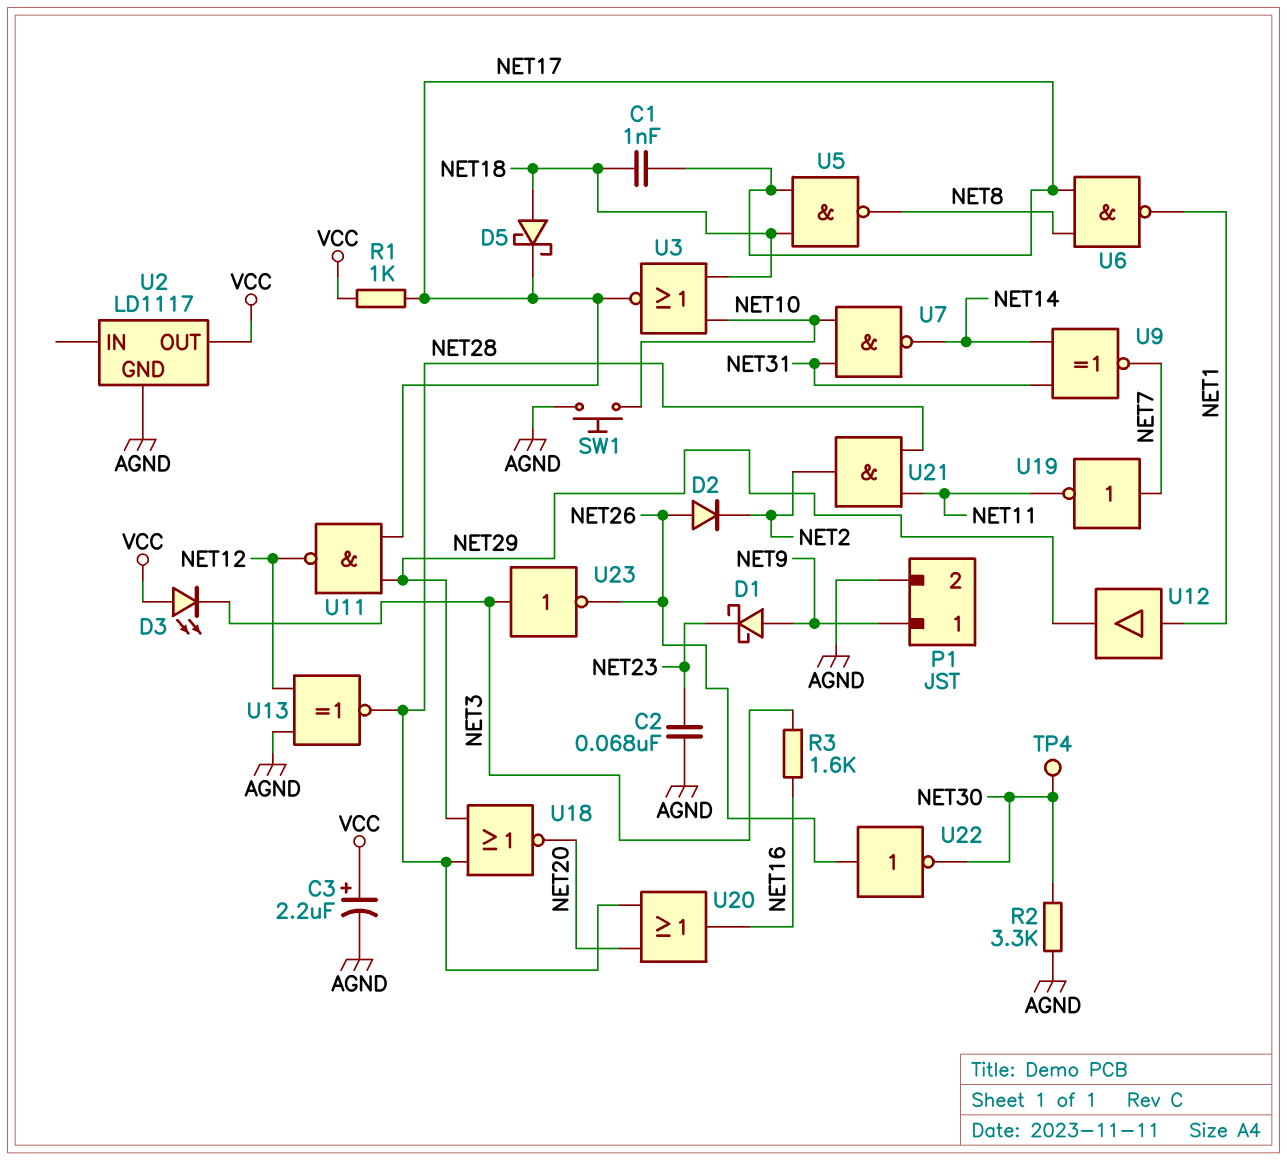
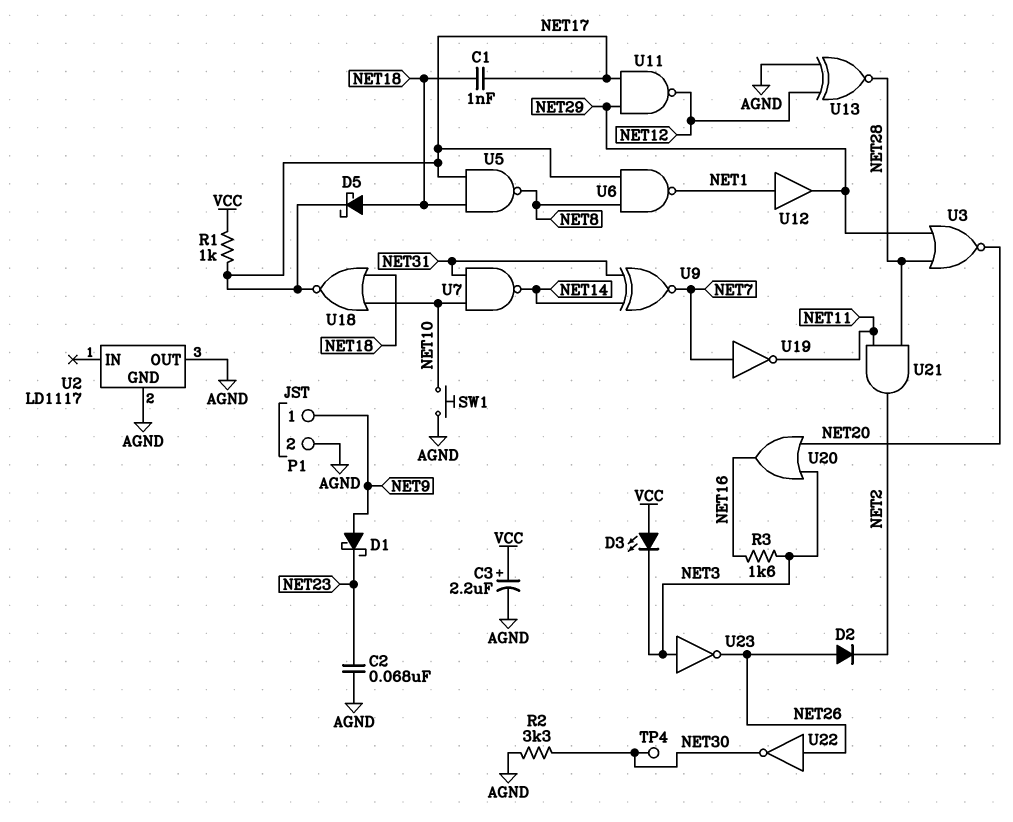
U2 pin OUT: VCC -> AGND
U3: NOR (in NET10, in NET18, out NET17) -> NOR (in NET28, in NET29, out NET20)
U18: NOR (in NET28, in NET29, out NET20) -> NOR (in NET10, in NET18, out NET17)
U20: OR (in NET20, in NET28, out NET16) -> OR (in NET3, in NET20, out NET16)

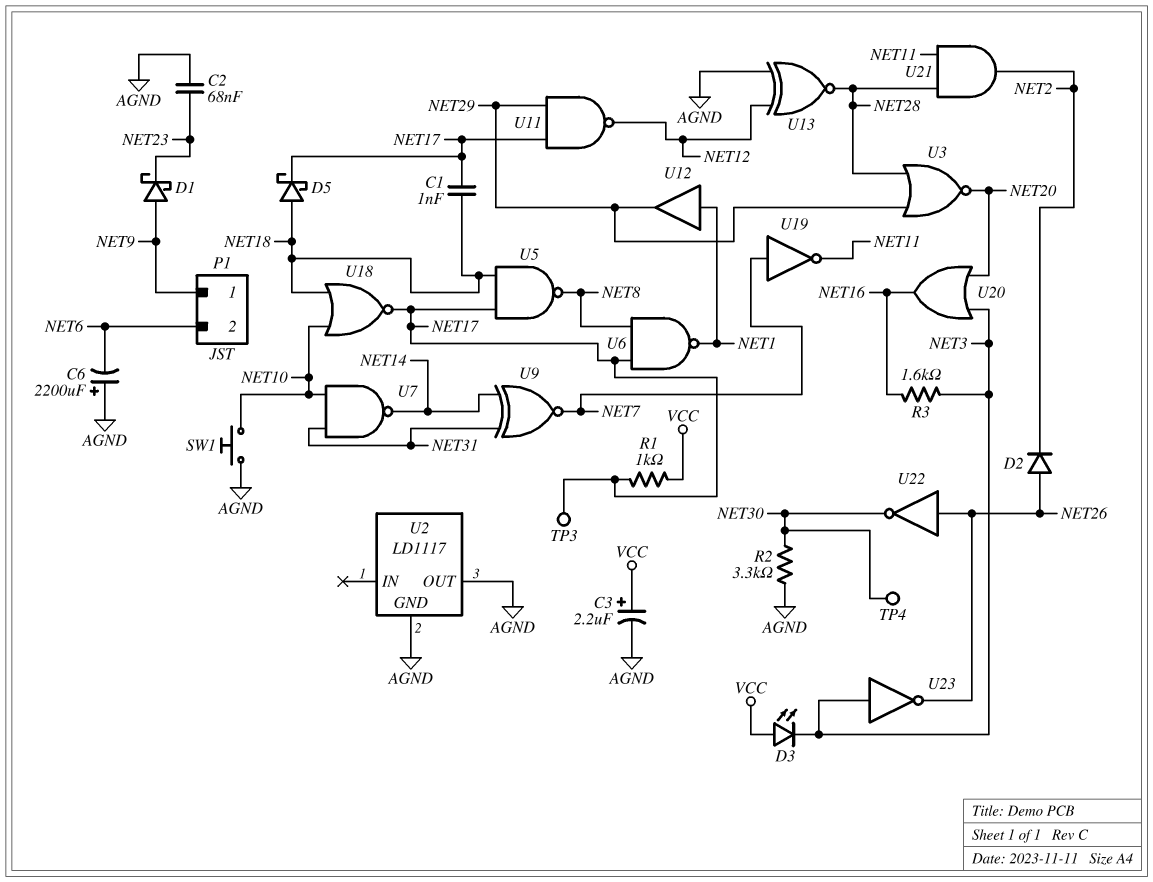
C6: none -> 2200uF (plus AGND, minus NET6)
P1 pin 2: AGND -> NET6
TP3: none -> test point (NET17)

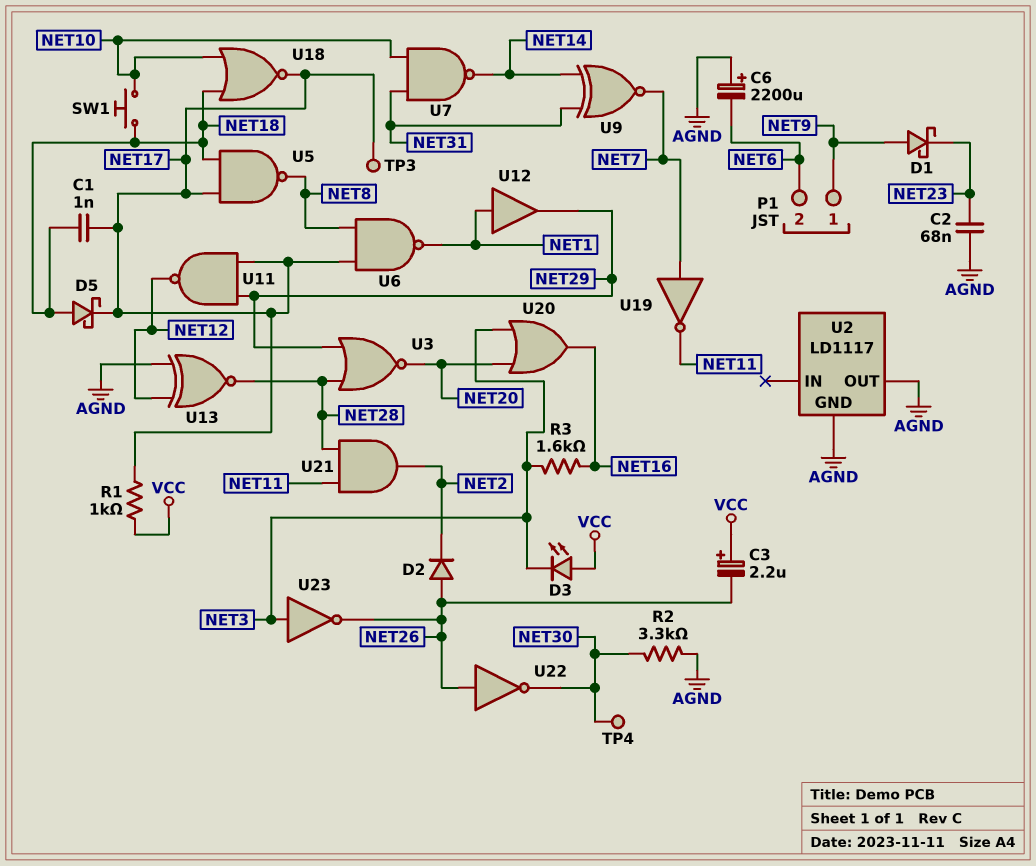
C3: 2.2uF (plus VCC, minus AGND) -> 2.2uF (plus VCC, minus NET26)
SW1: button (AGND, NET10) -> button (NET10, NET18)

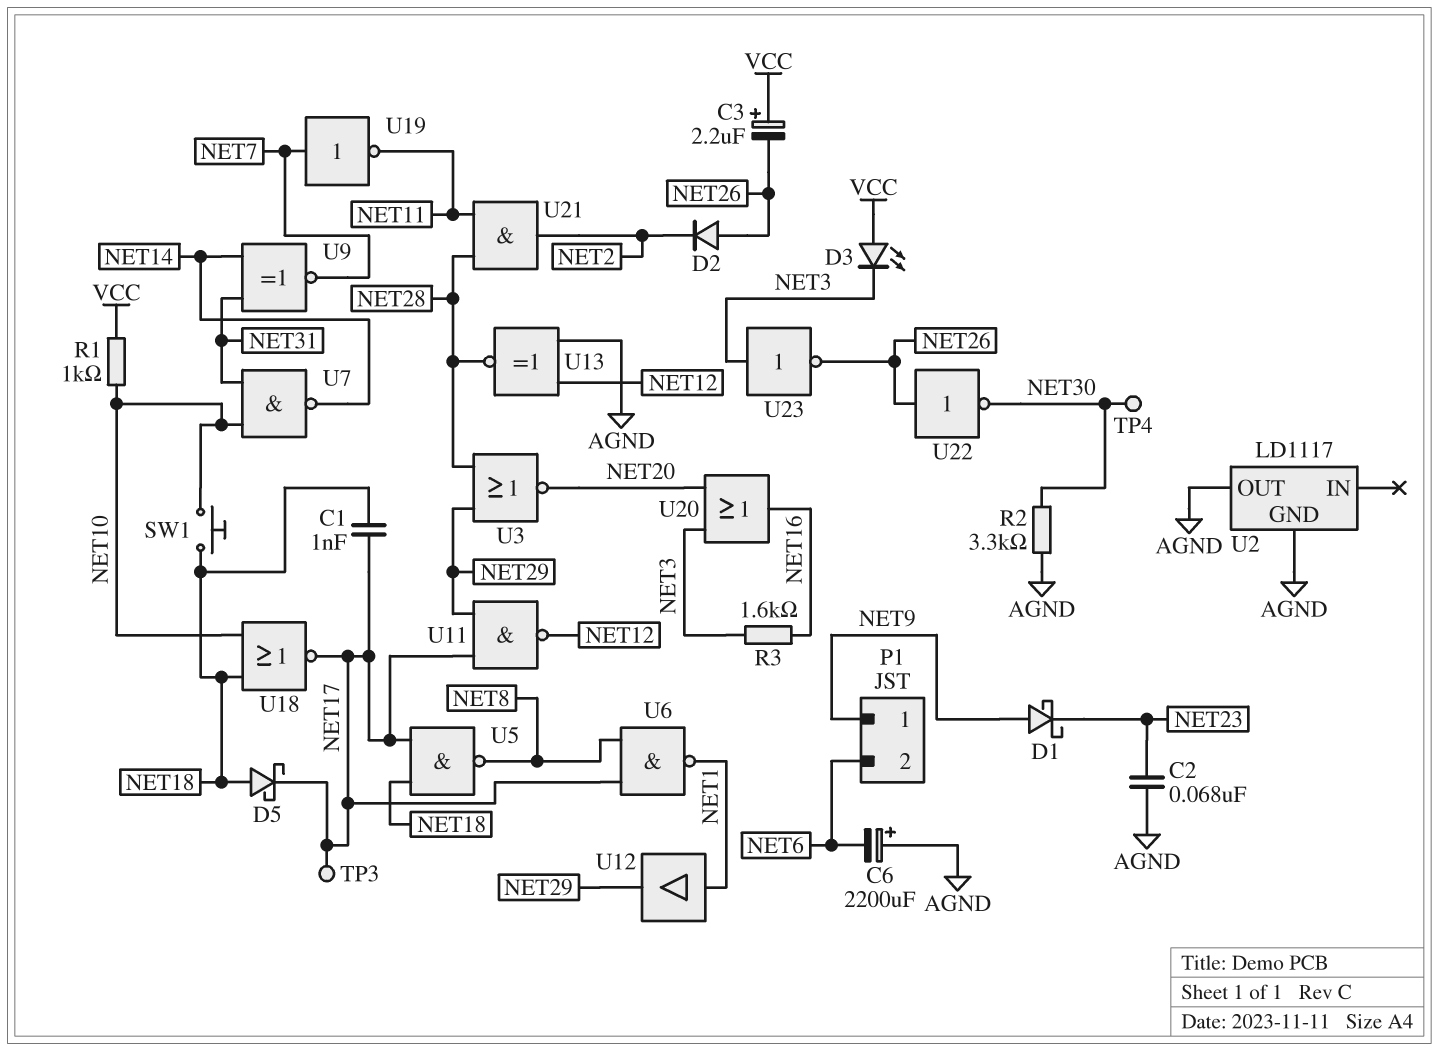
R1: 1k (NET17, VCC) -> 1k (NET10, VCC)

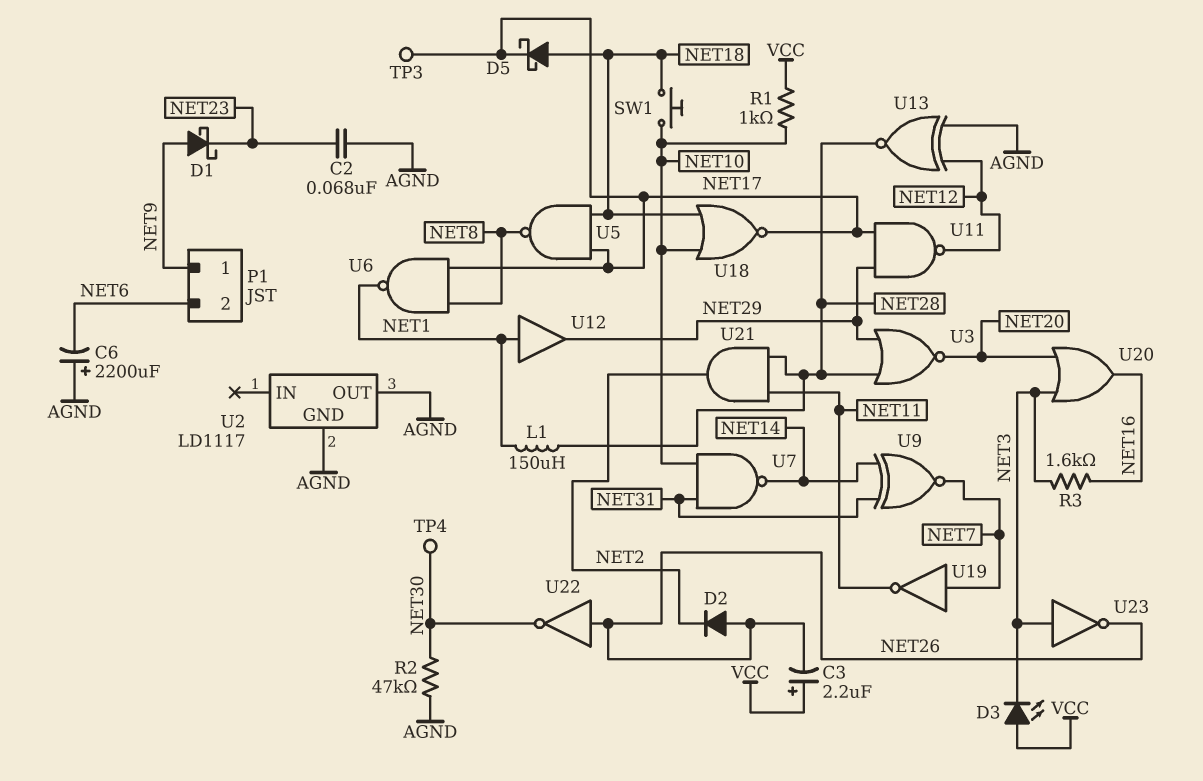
C1: 1nF (NET17, NET18) -> none
L1: none -> 150uH (NET1, NET28)
R2: 3.3k (AGND, NET30) -> 47k (AGND, NET30)

